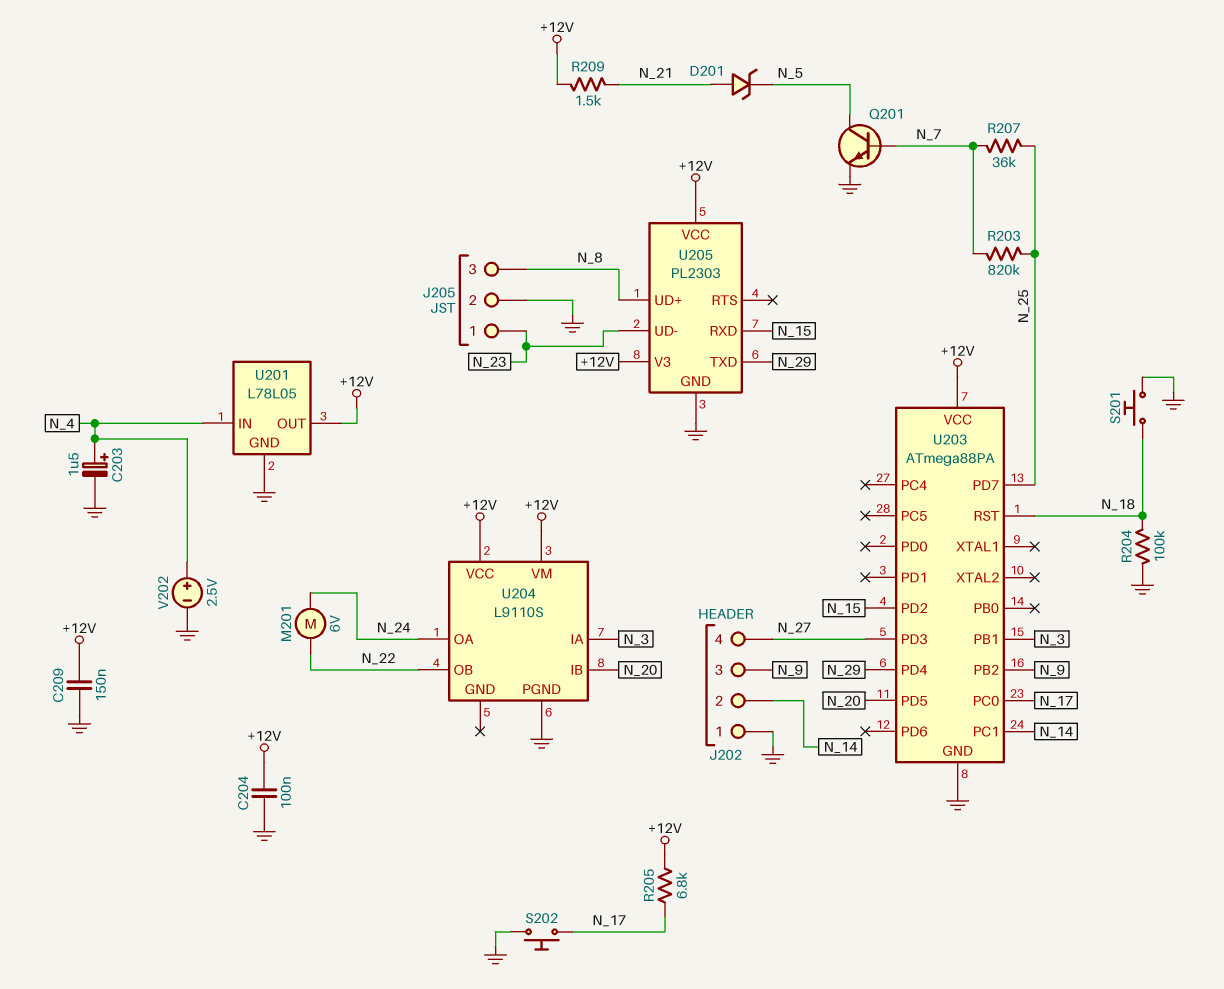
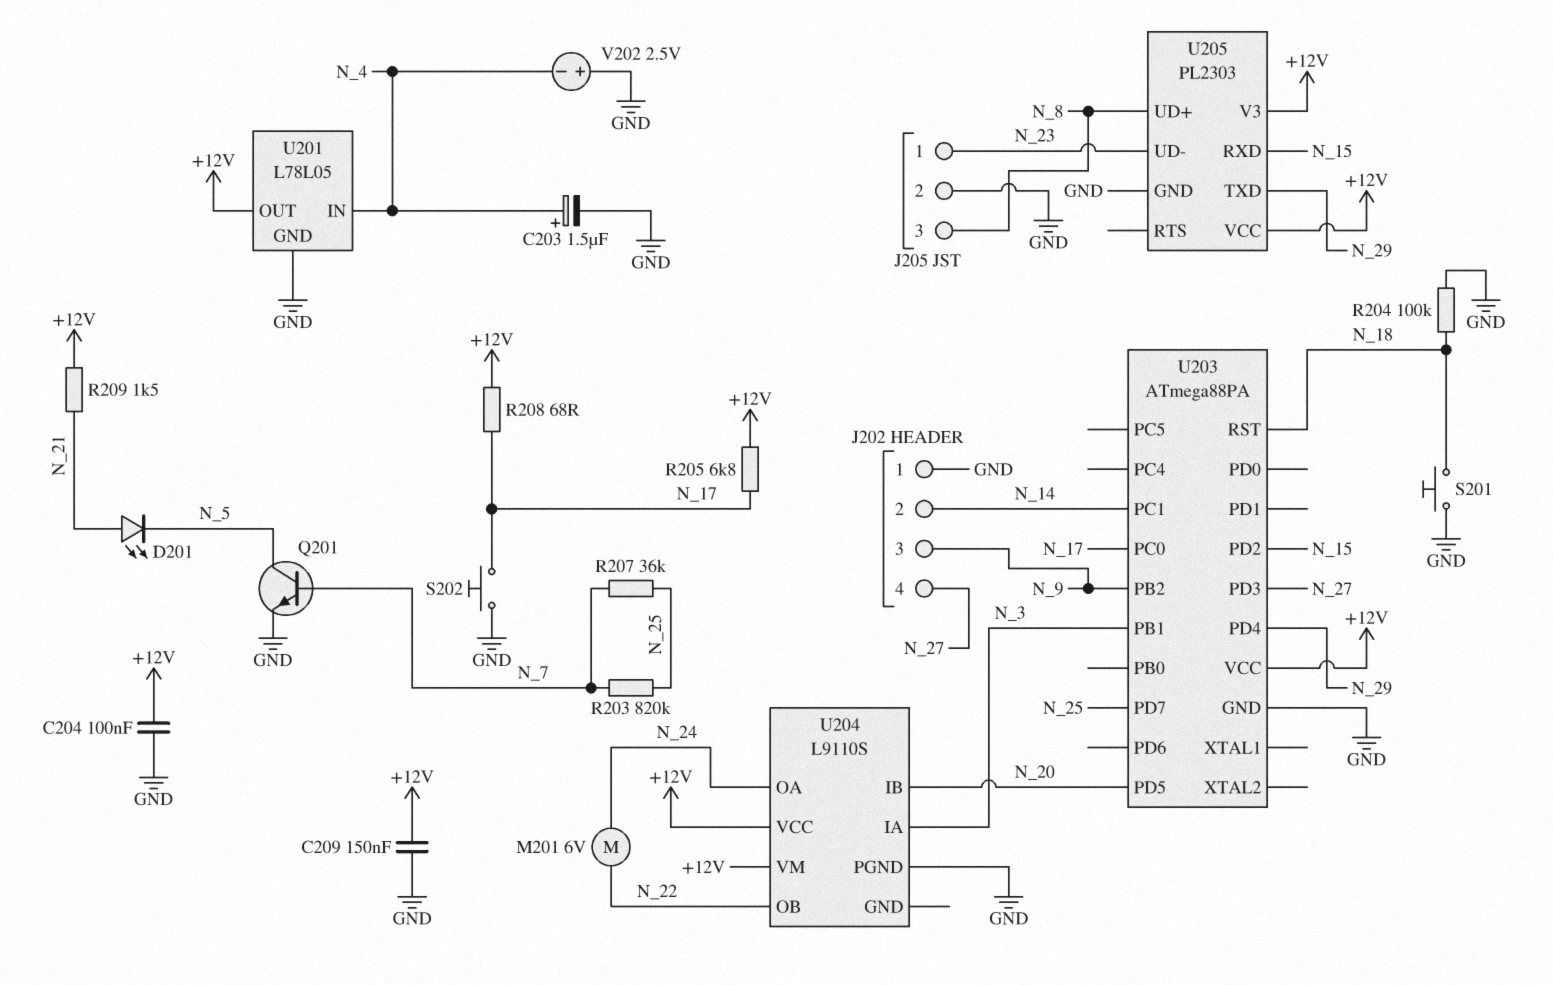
D201: zener (A N_21, K N_5) -> LED (A N_21, K N_5)
R208: none -> 68 (+12V, N_17)
V202: 2.5V (plus N_4, minus GND) -> 2.5V (plus GND, minus N_4)

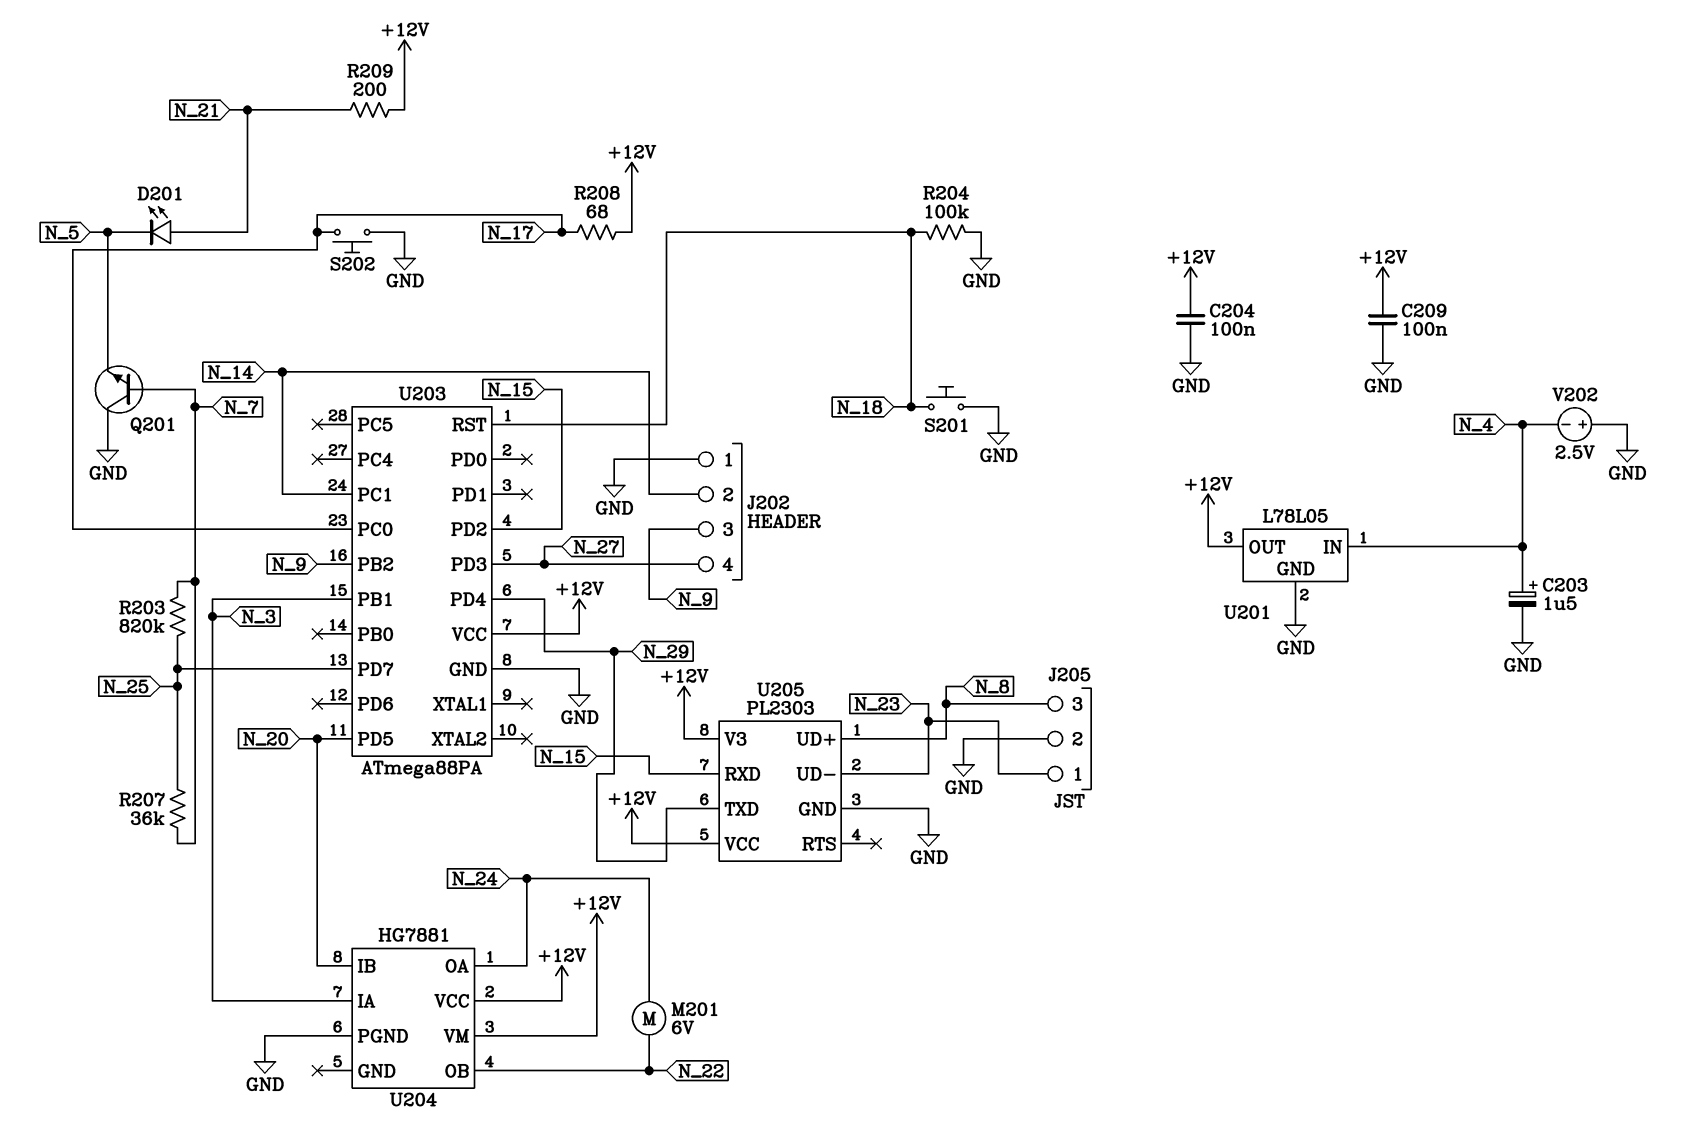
C209: 150nF (+12V, GND) -> 100nF (+12V, GND)
Q201: NPN (B N_7, C N_5, E GND) -> NPN (B N_7, C GND, E N_5)
R205: 6.8k (+12V, N_17) -> none
R209: 1.5k (+12V, N_21) -> 200 (+12V, N_21)
U204: L9110S -> HG7881

